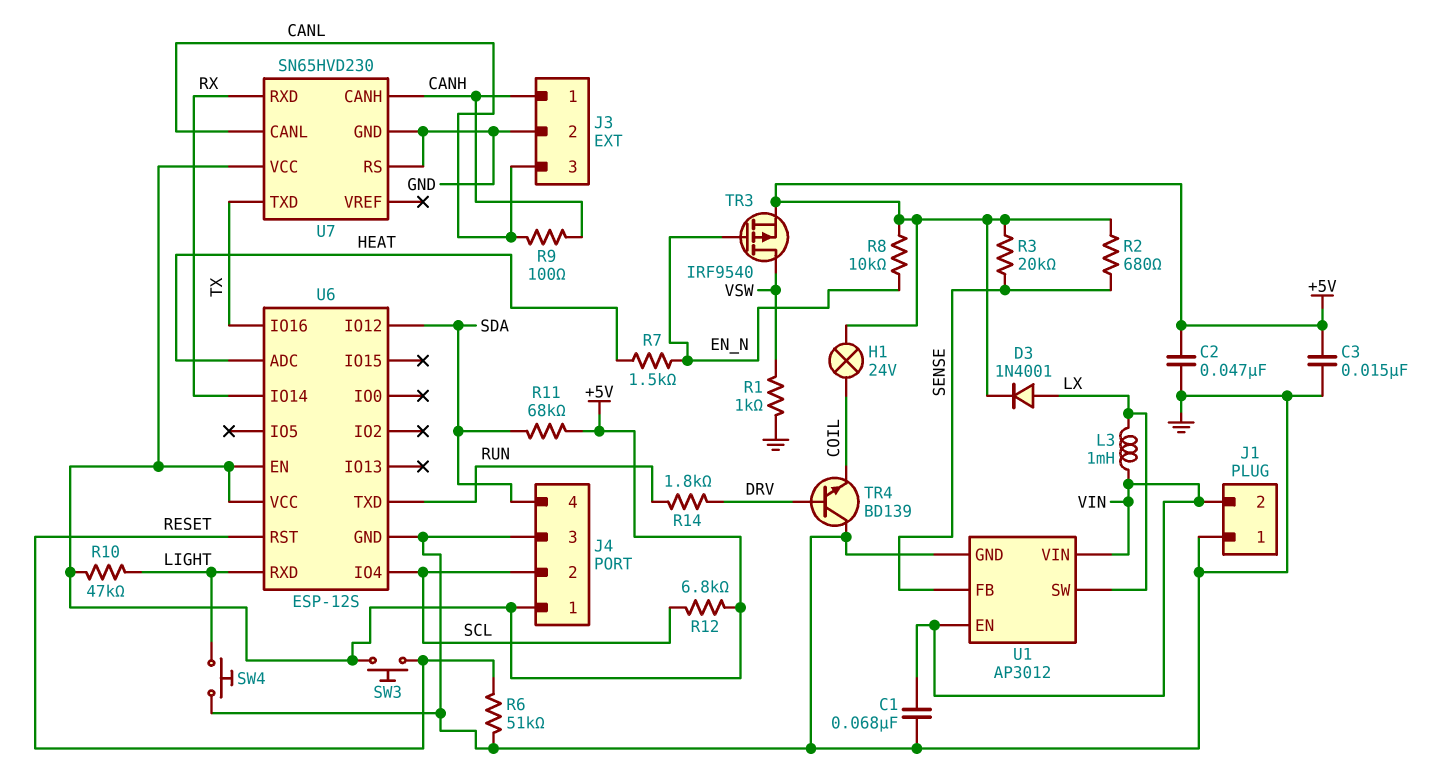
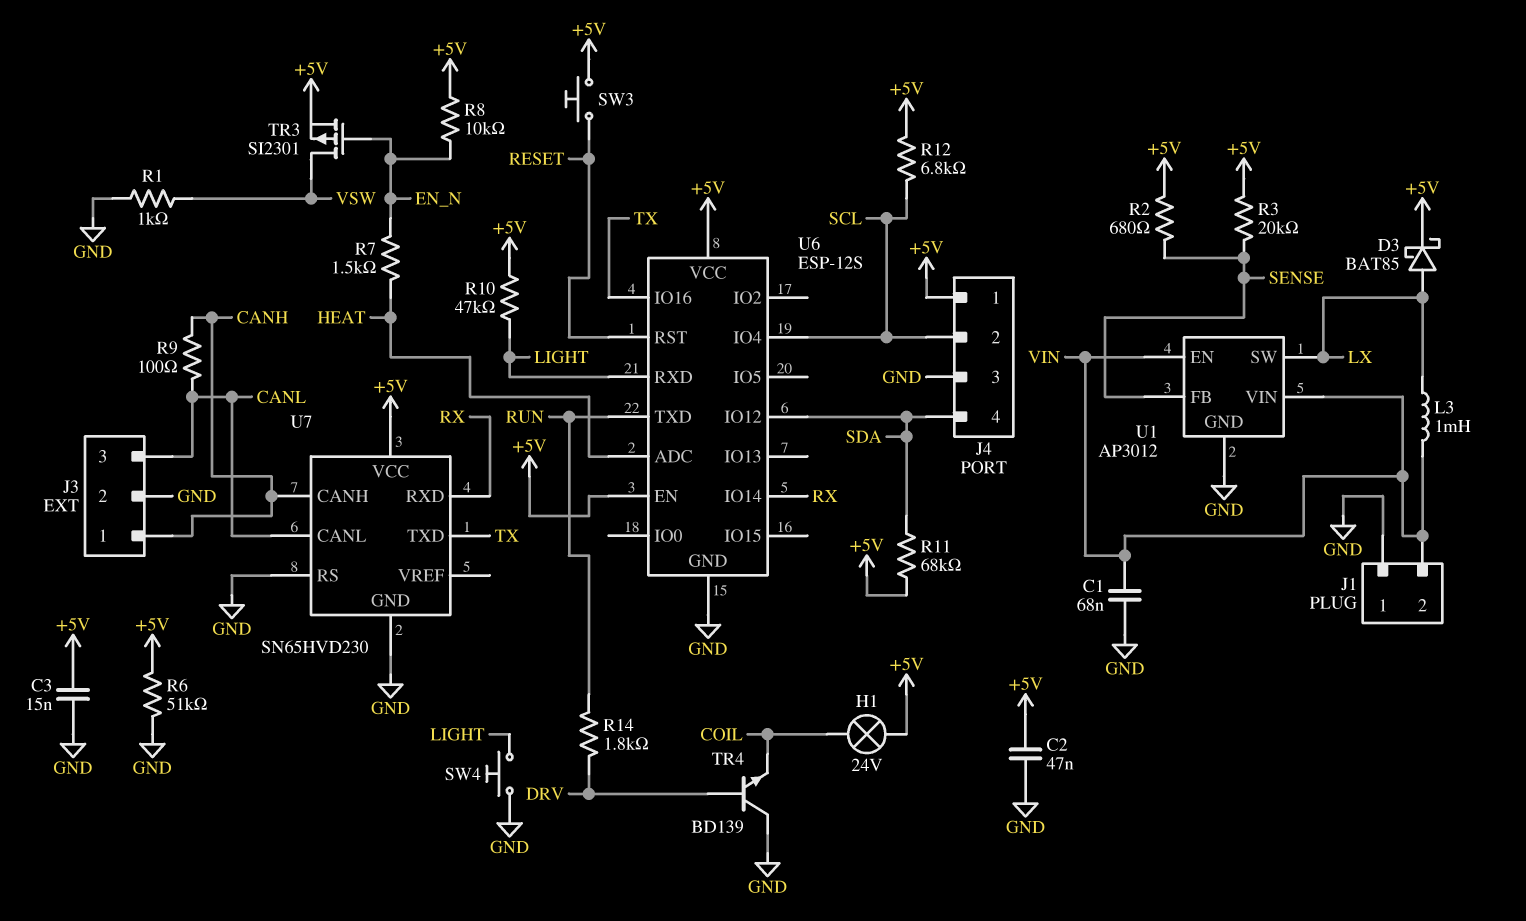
D3: diode 1N4001 (A LX, K +5V) -> schottky BAT85 (A LX, K +5V)
R6: 51k (GND, RESET) -> 51k (+5V, GND)
TR3: PMOS IRF9540 (G EN_N, D VSW, S +5V) -> PMOS SI2301 (G EN_N, D VSW, S +5V)

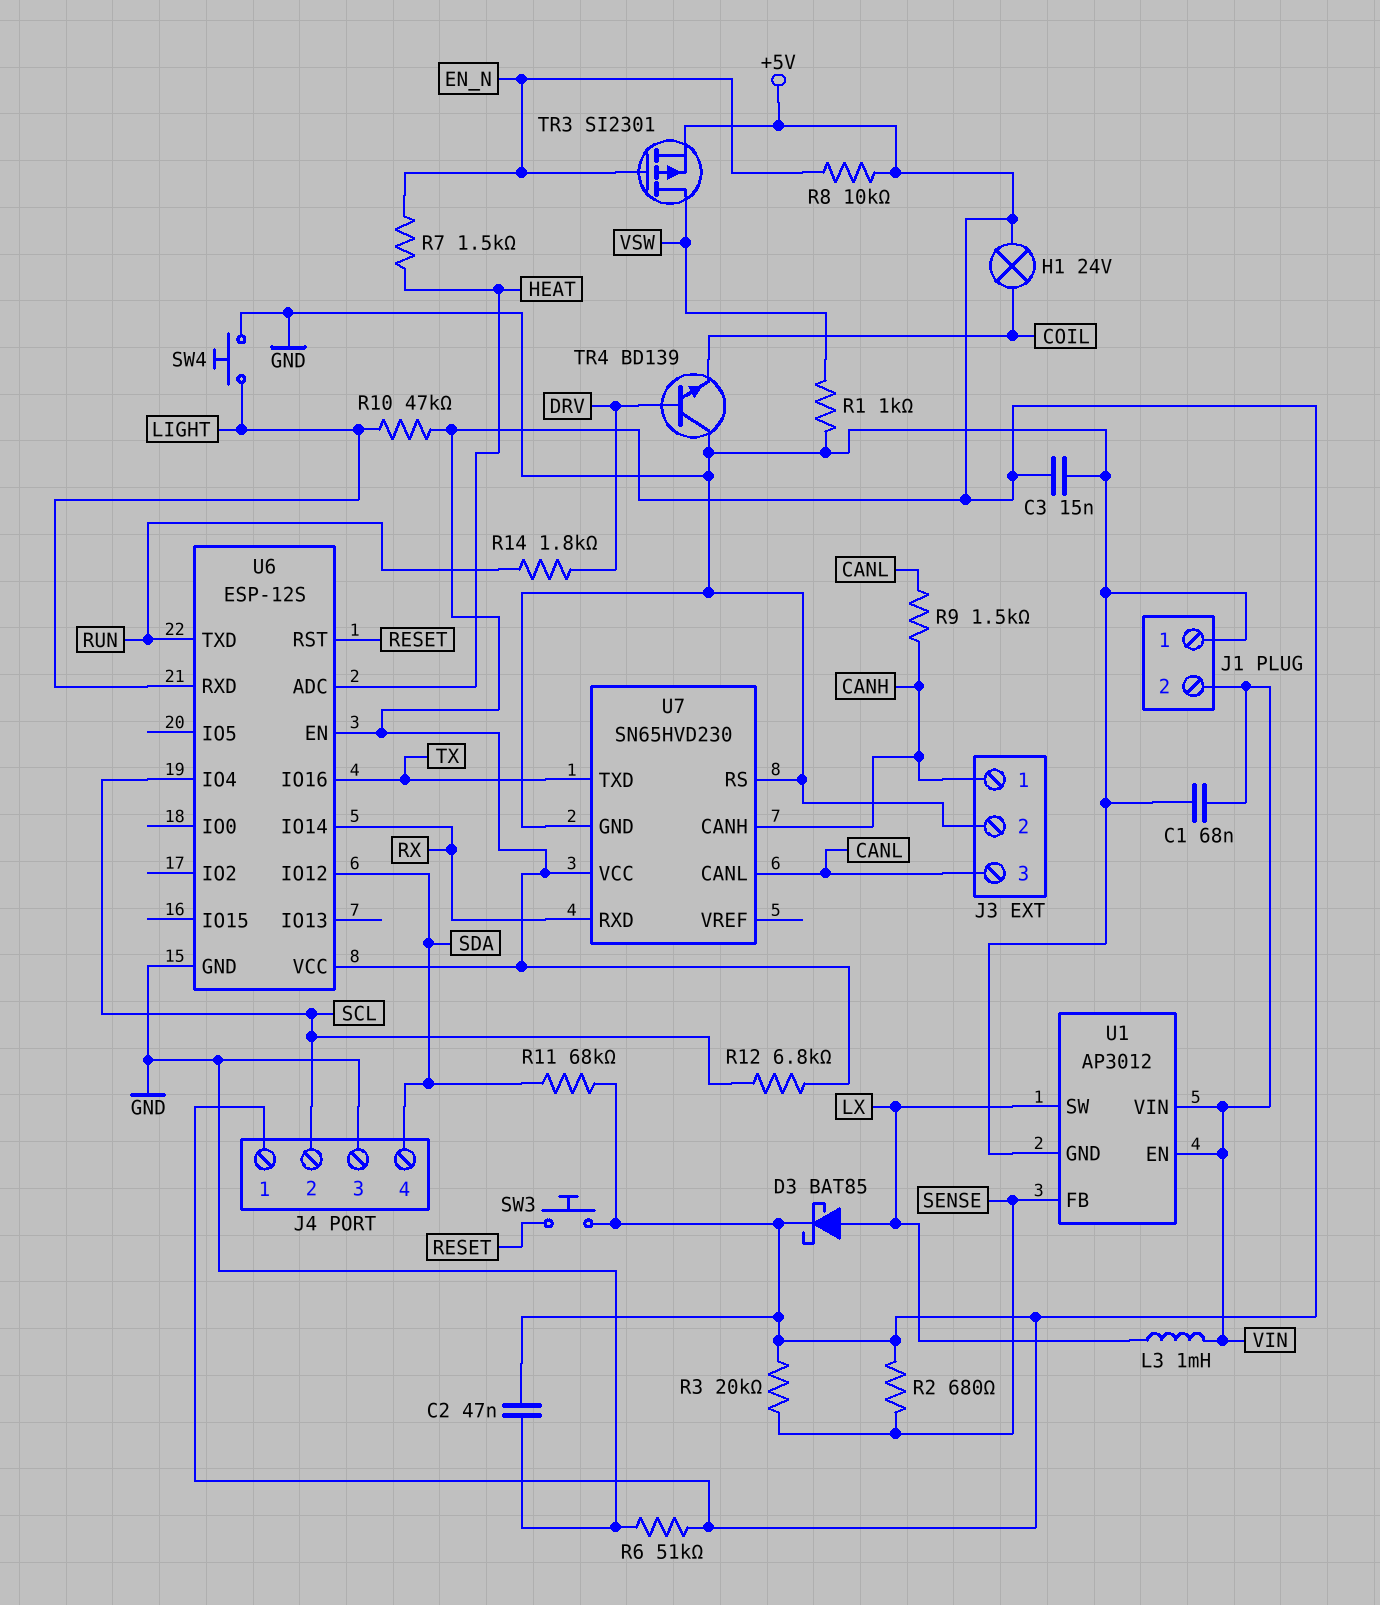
R9: 100 (CANH, CANL) -> 1.5k (CANH, CANL)

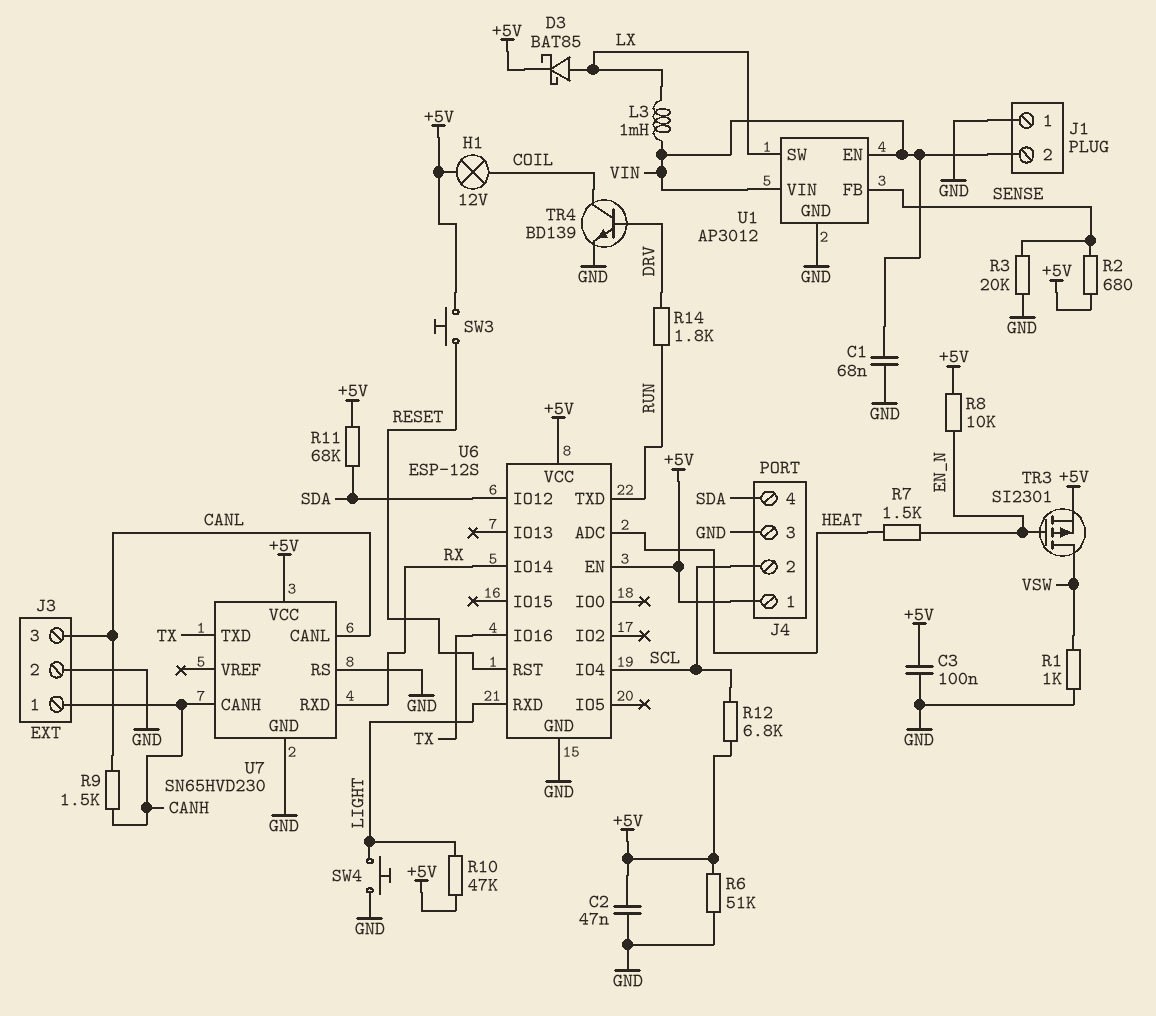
C3: 15nF (+5V, GND) -> 100nF (+5V, GND)
H1: lamp 24V (+5V, COIL) -> lamp 12V (+5V, COIL)
R3: 20k (+5V, SENSE) -> 20k (GND, SENSE)
TR4: NPN BD139 (B DRV, C GND, E COIL) -> NPN BD139 (B DRV, C COIL, E GND)

